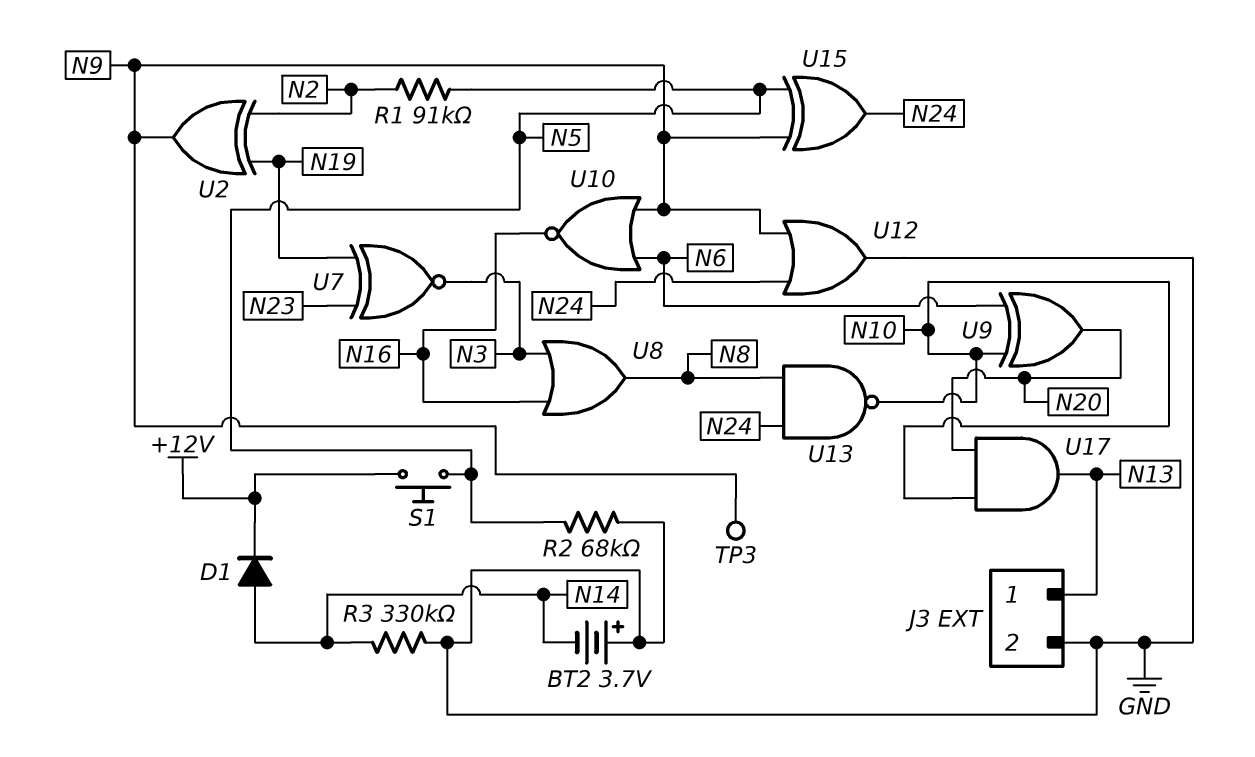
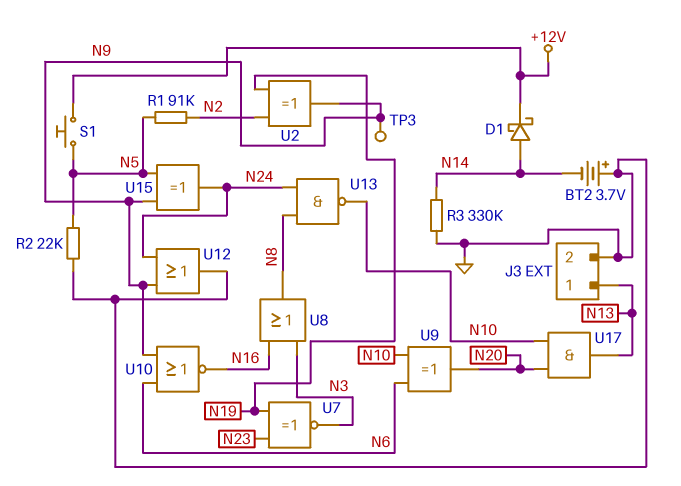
D1: diode (A N14, K +12V) -> schottky (A N14, K +12V)
R2: 68k (GND, N5) -> 22k (GND, N5)

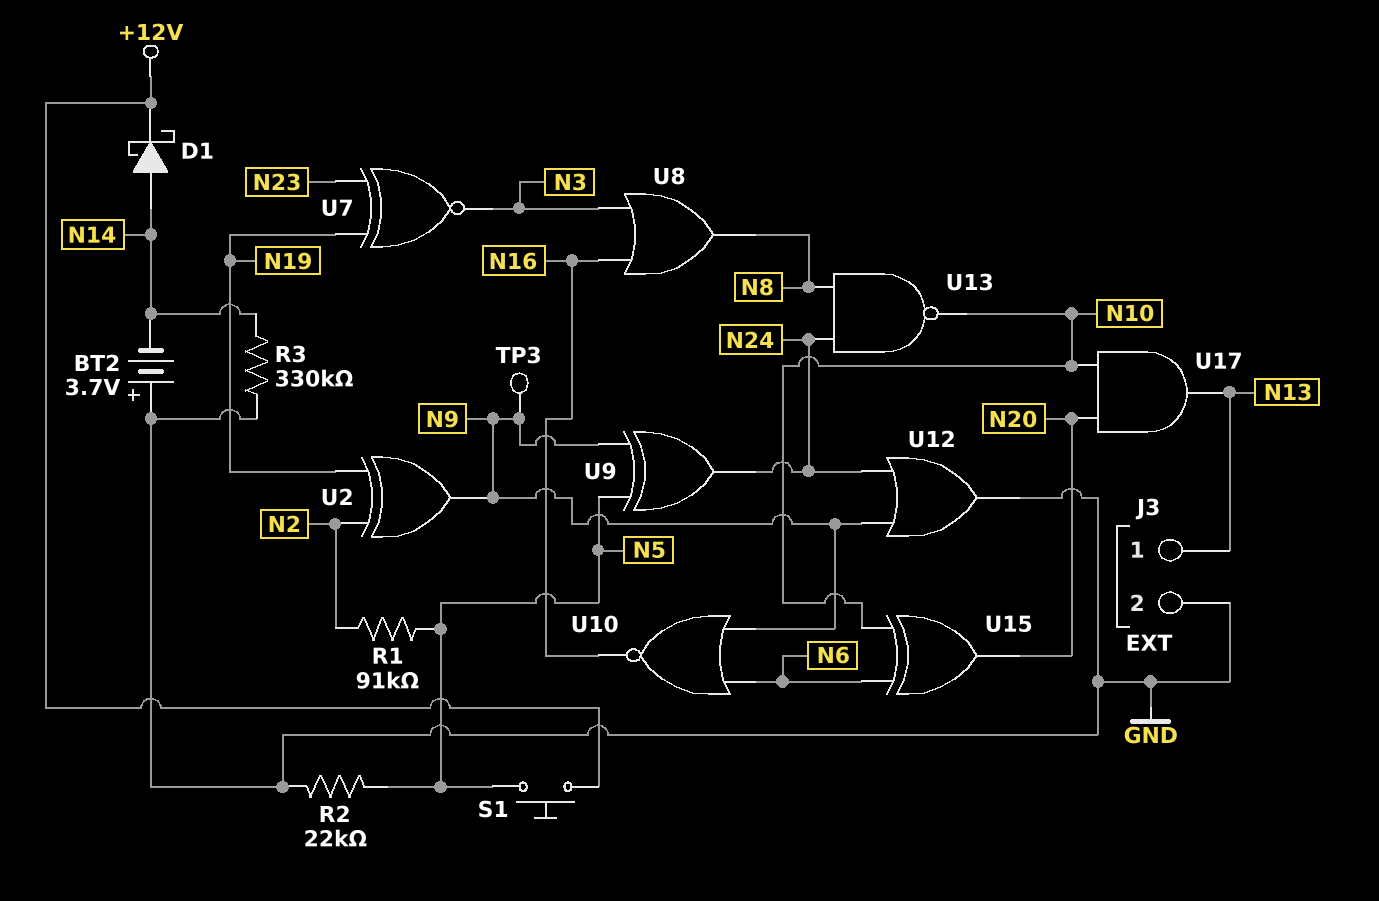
U9: XOR (in N6, in N10, out N20) -> XOR (in N5, in N9, out N24)
U15: XOR (in N5, in N9, out N24) -> XOR (in N6, in N10, out N20)

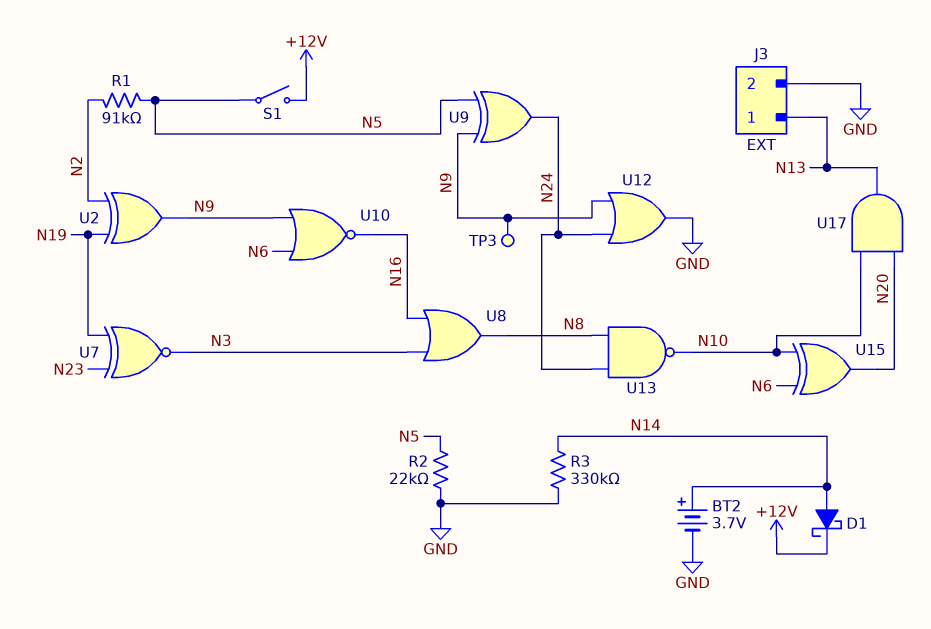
BT2: 3.7V (plus GND, minus N14) -> 3.7V (plus N14, minus GND)
S1: button (+12V, N5) -> switch (+12V, N5)

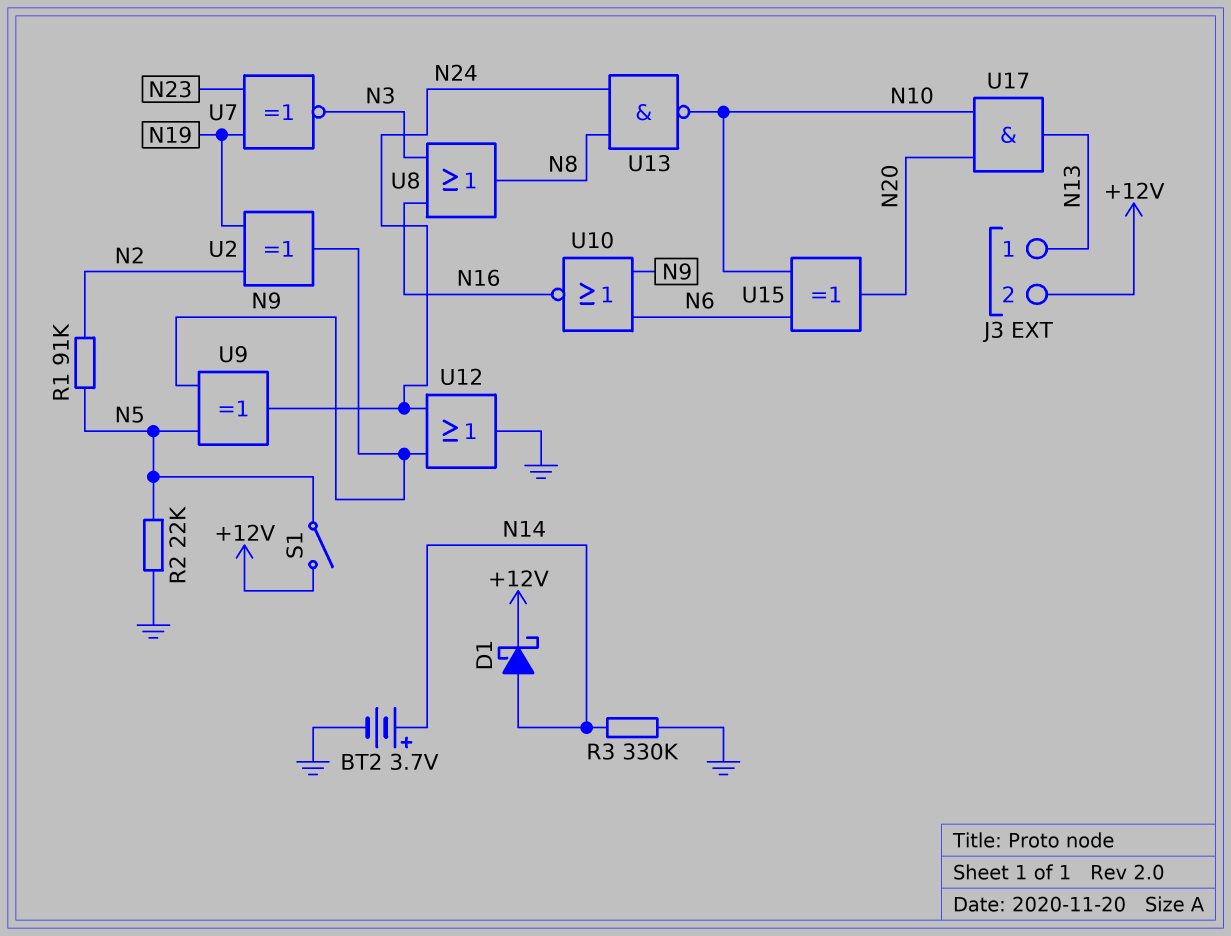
J3 pin 2: GND -> +12V
TP3: test point (N9) -> none

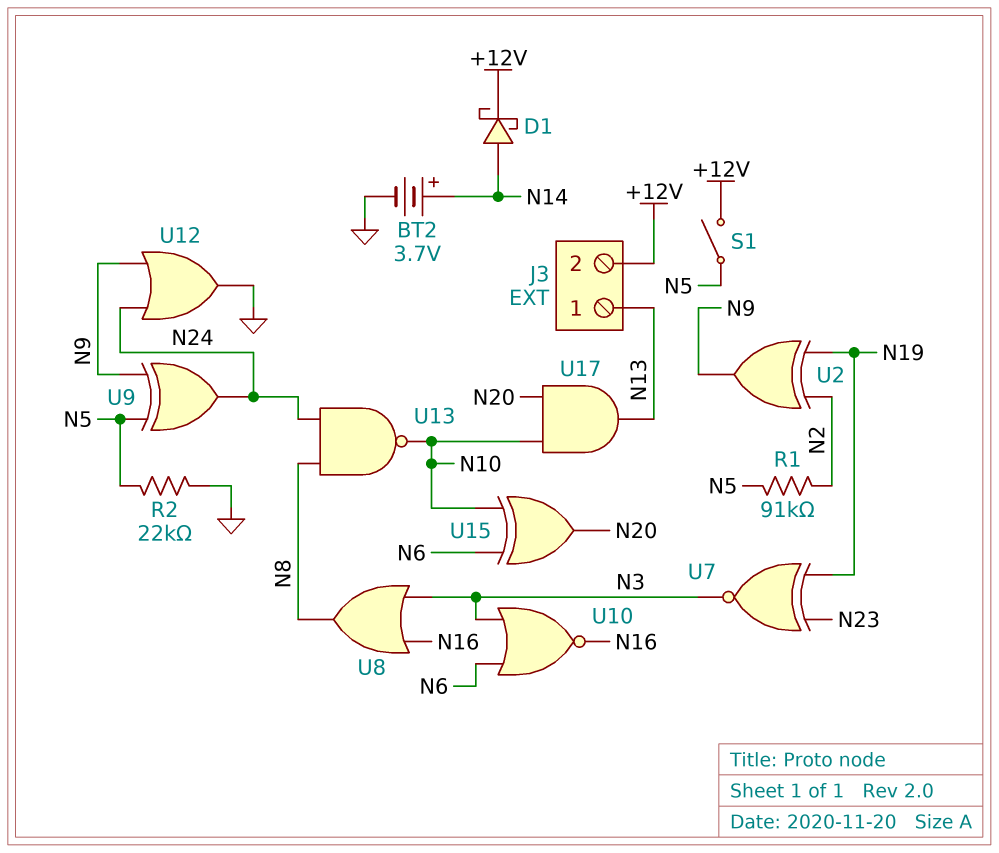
R3: 330k (GND, N14) -> none
U10: NOR (in N6, in N9, out N16) -> NOR (in N3, in N6, out N16)

